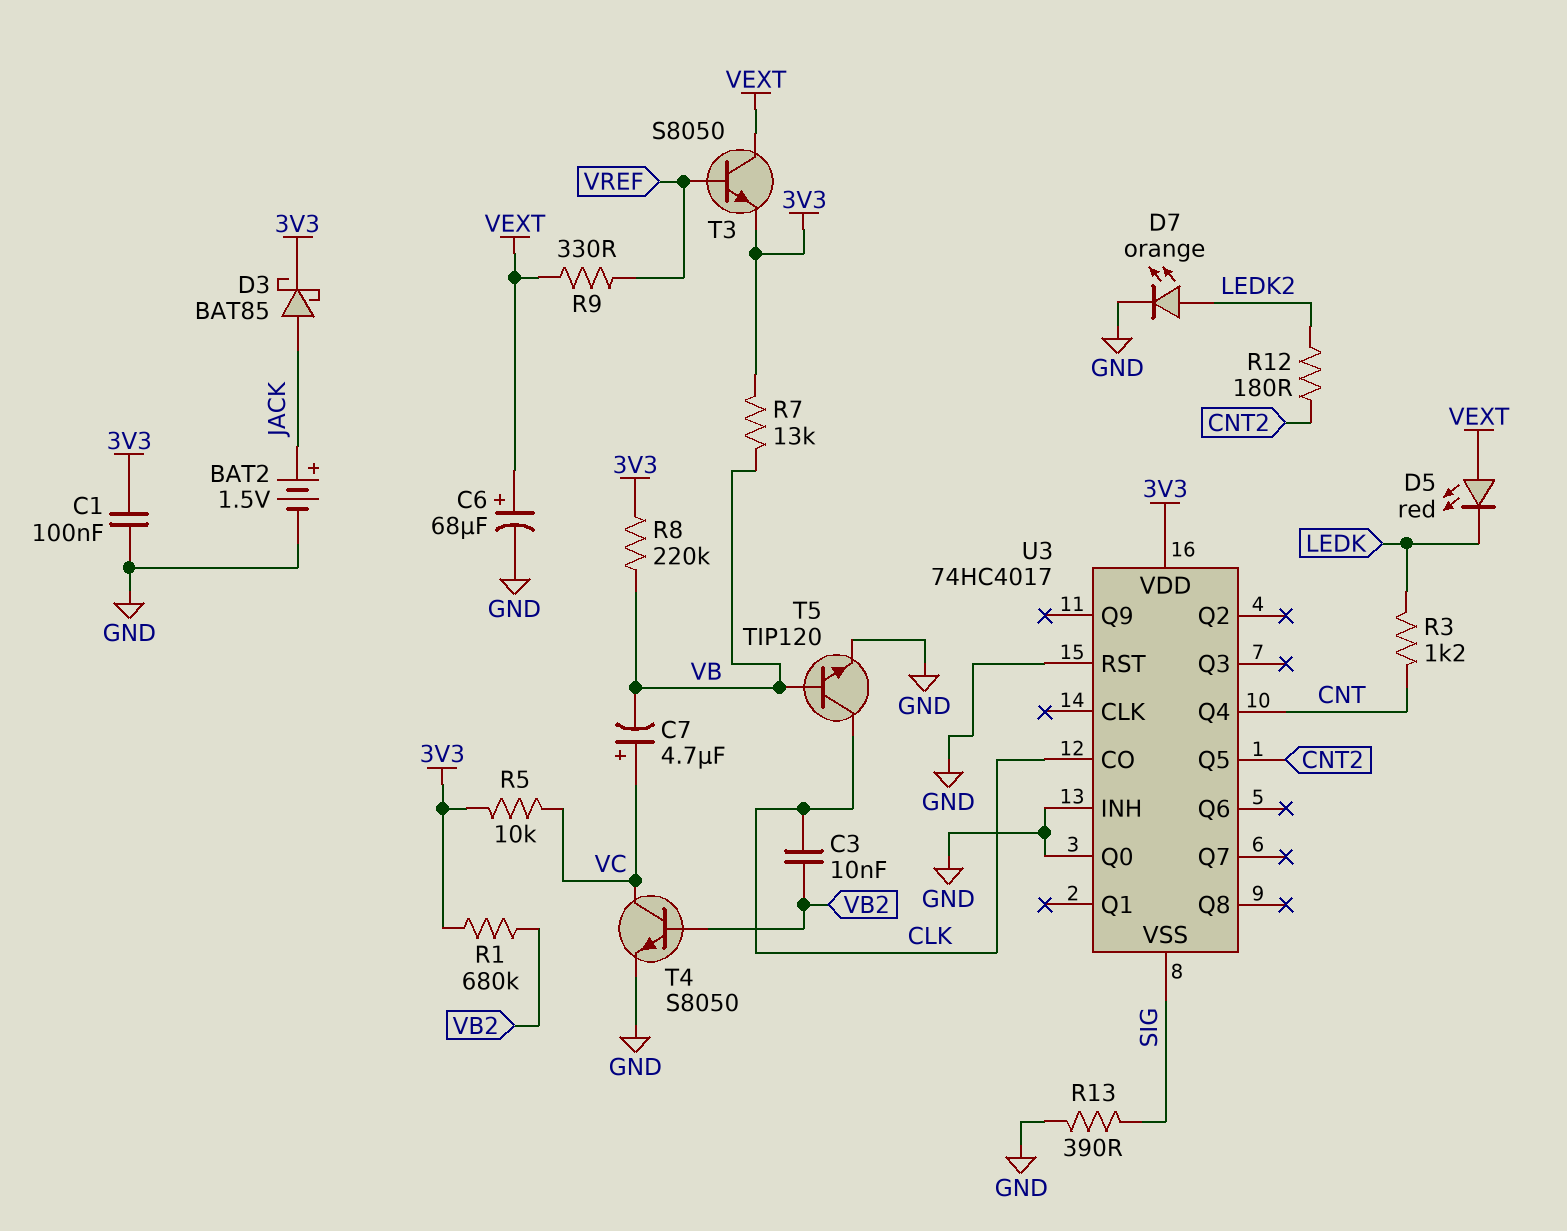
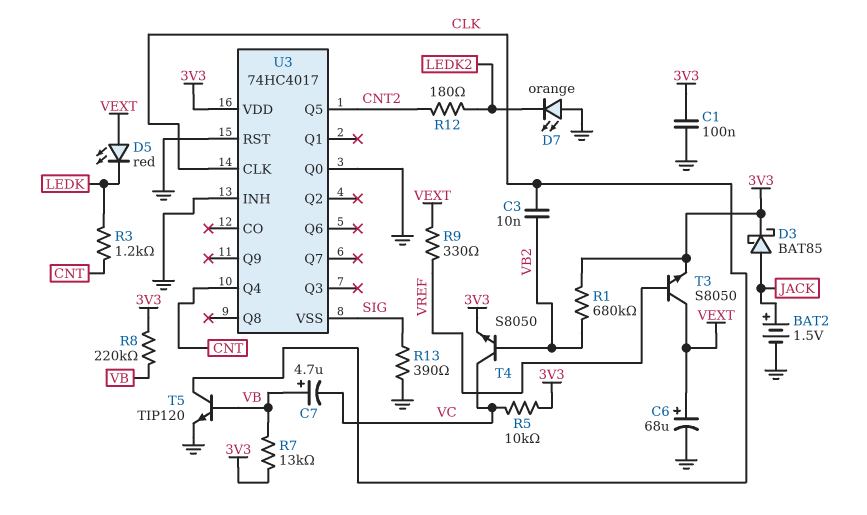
C7: 4.7uF (plus VC, minus VB) -> 4.7uF (plus VB, minus VC)
D7: LED orange (A LEDK2, K GND) -> LED orange (A GND, K LEDK2)
T4: NPN S8050 (B VB2, C VC, E GND) -> NPN S8050 (B VB2, C VC, E 3V3)
U3 pin CLK: none -> CLK
U3 pin CO: CLK -> none

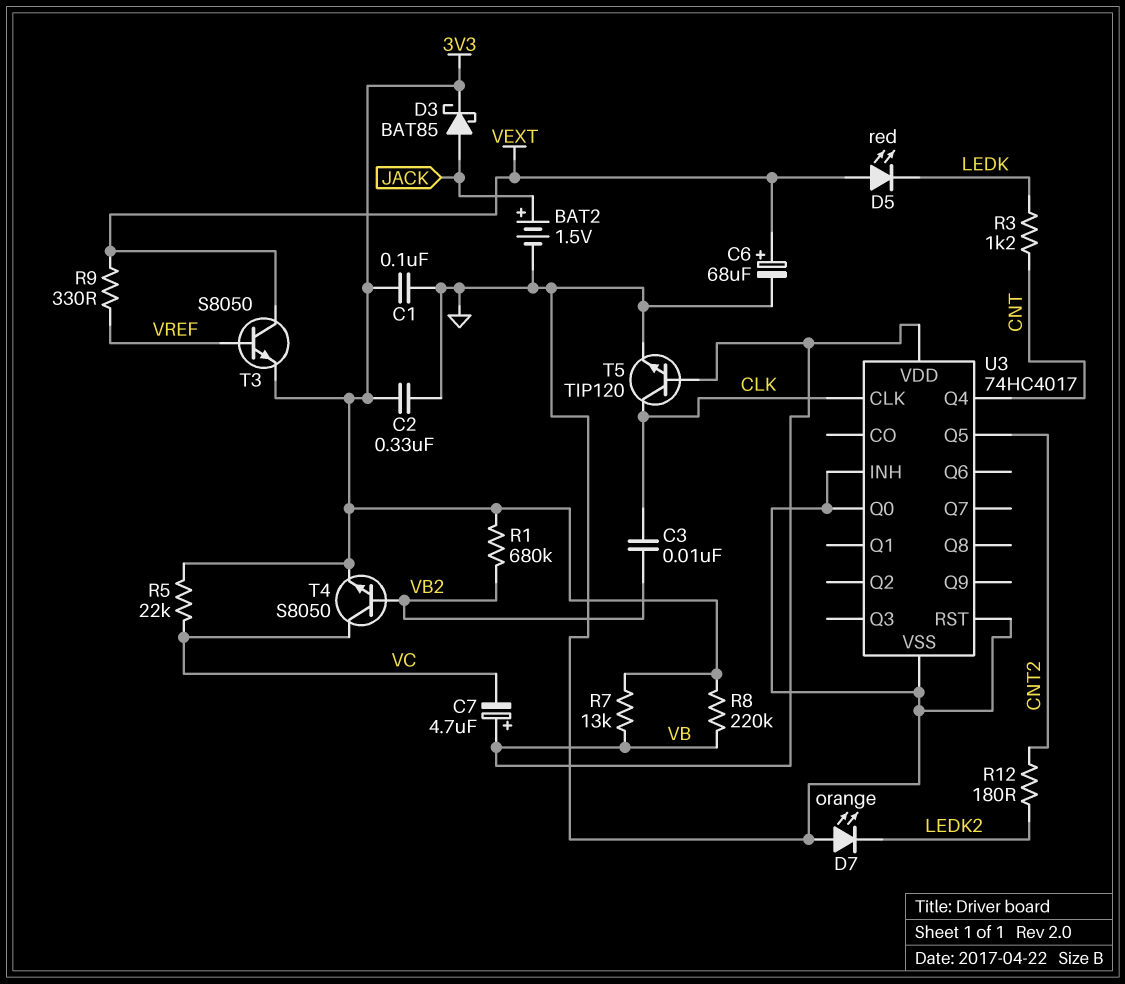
C2: none -> 330nF (3V3, GND)
R5: 10k (3V3, VC) -> 22k (3V3, VC)
R13: 390 (GND, SIG) -> none
U3 pin VDD: 3V3 -> VB
U3 pin VSS: SIG -> GND

